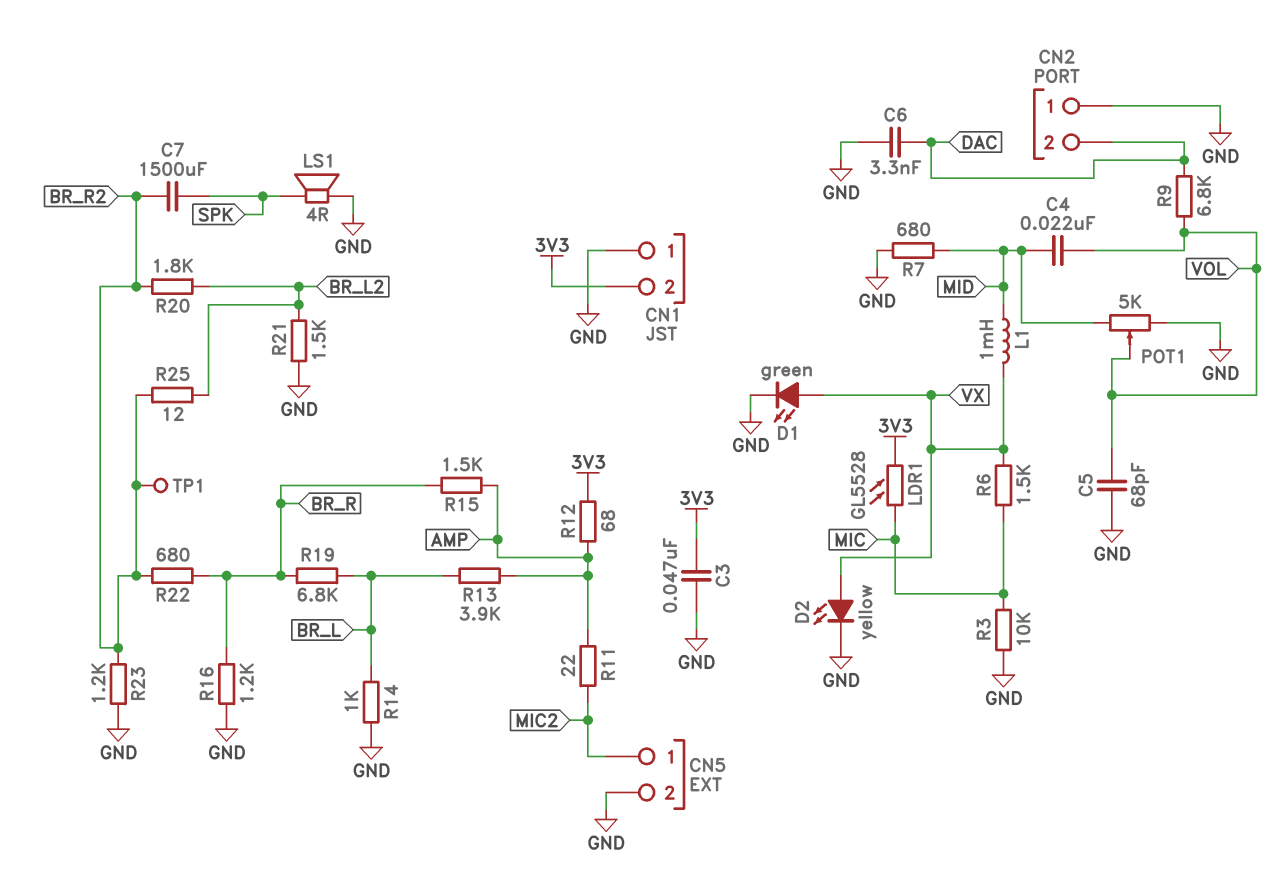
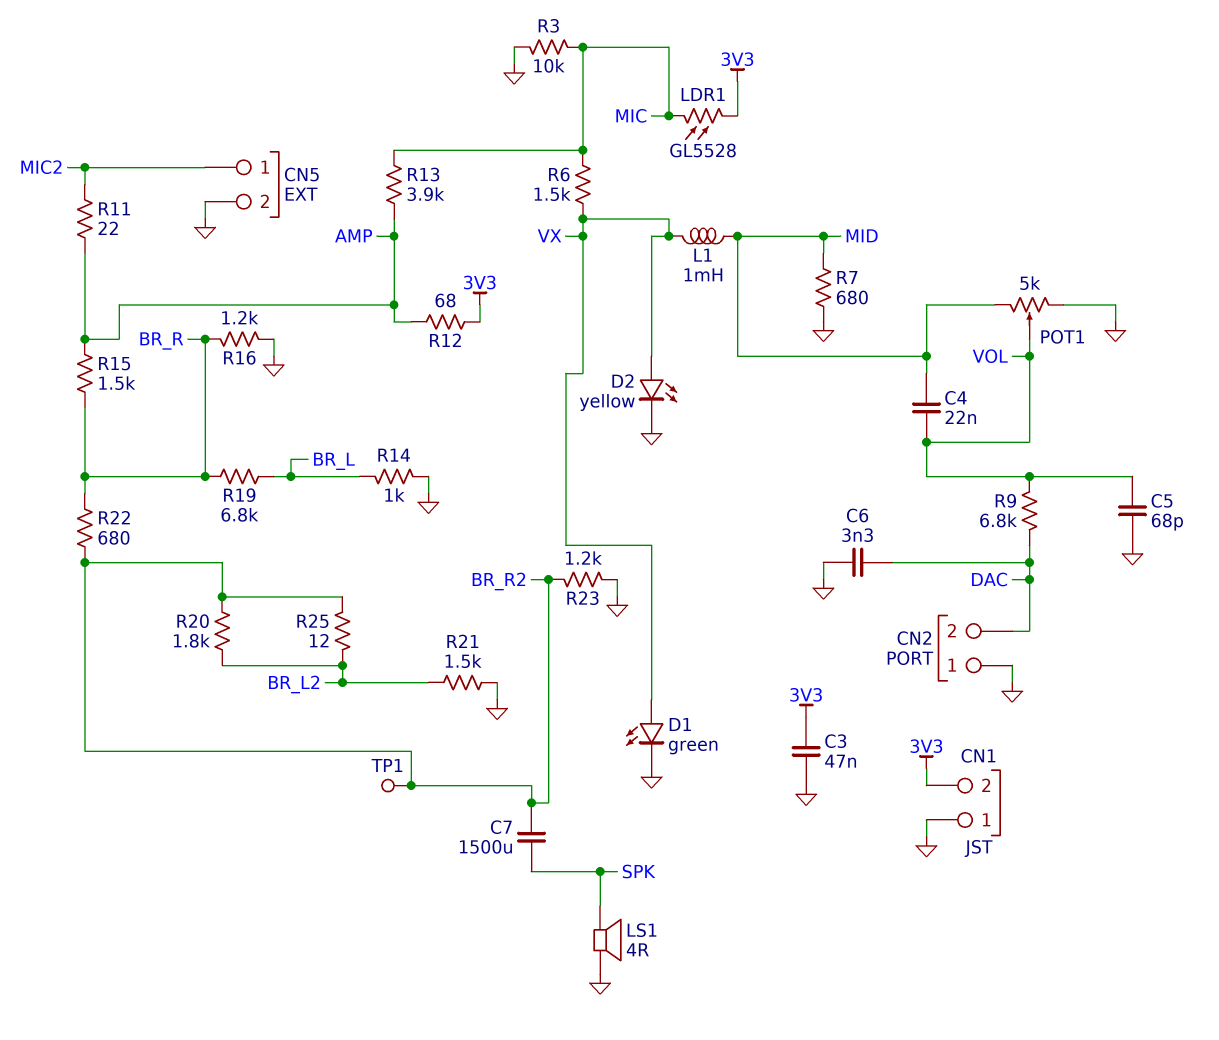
R13: 3.9k (AMP, BR_L) -> 3.9k (AMP, MIC)

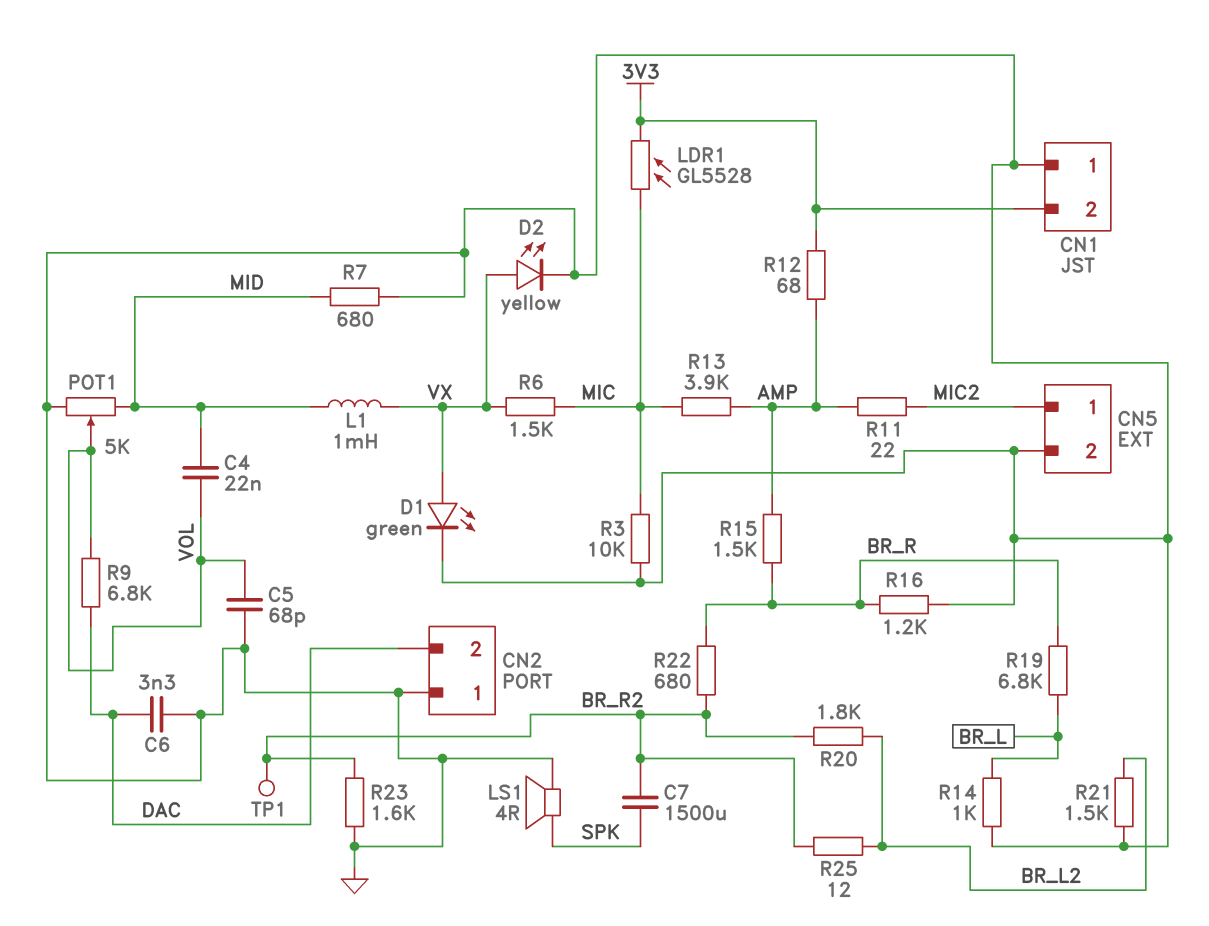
C3: 47nF (3V3, GND) -> none
R23: 1.2k (BR_R2, GND) -> 1.6k (BR_R2, GND)

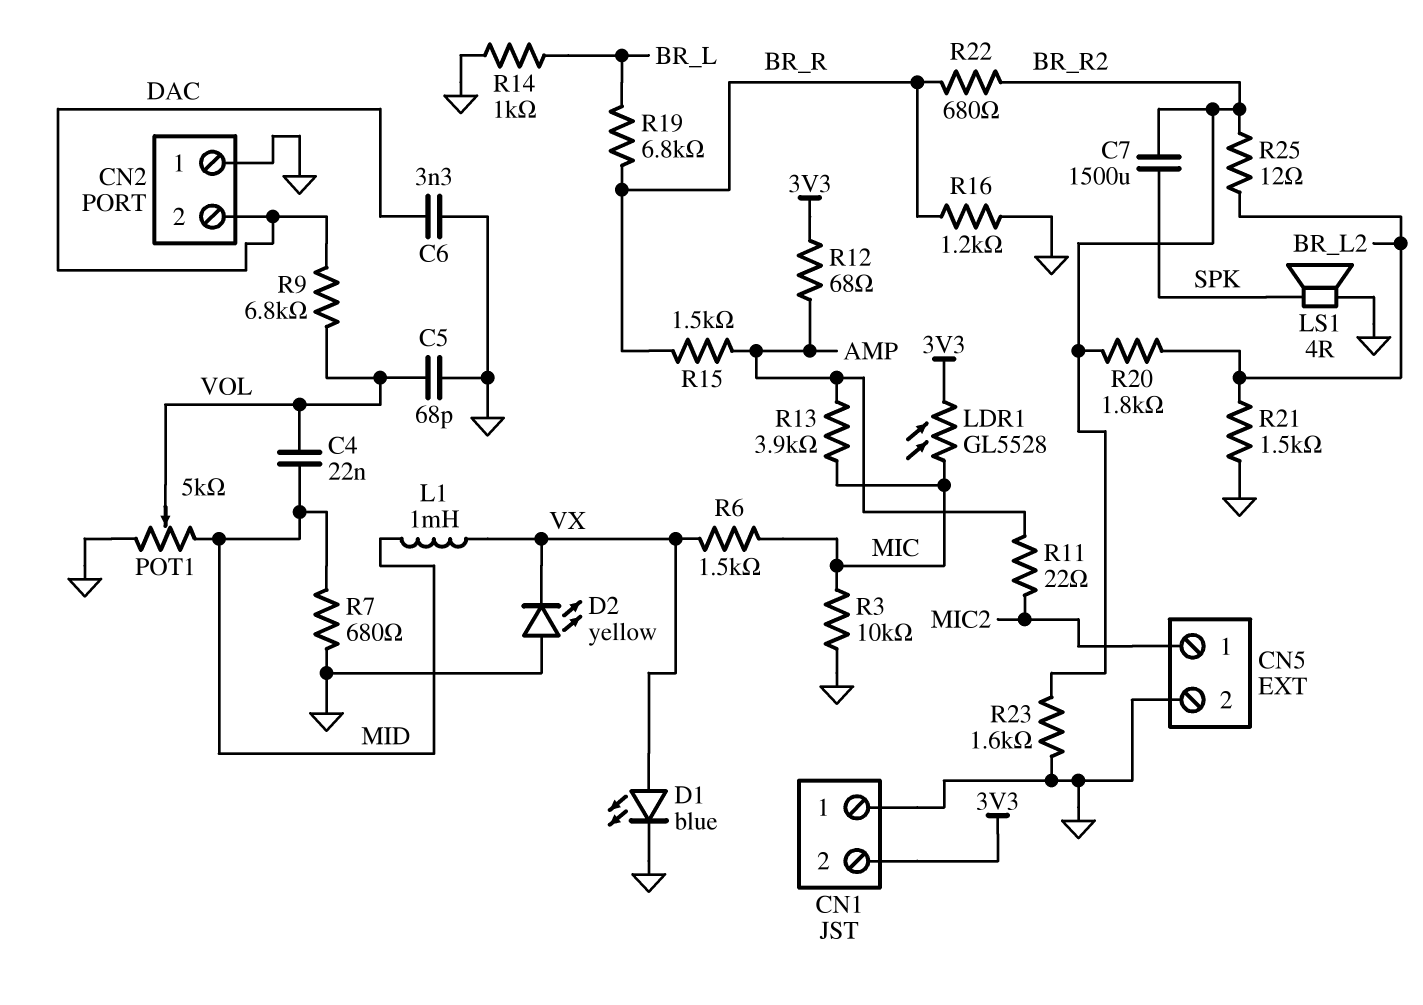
D1: LED green (A VX, K GND) -> LED blue (A VX, K GND)
D2: LED yellow (A VX, K GND) -> LED yellow (A GND, K VX)
TP1: test point (BR_R2) -> none

